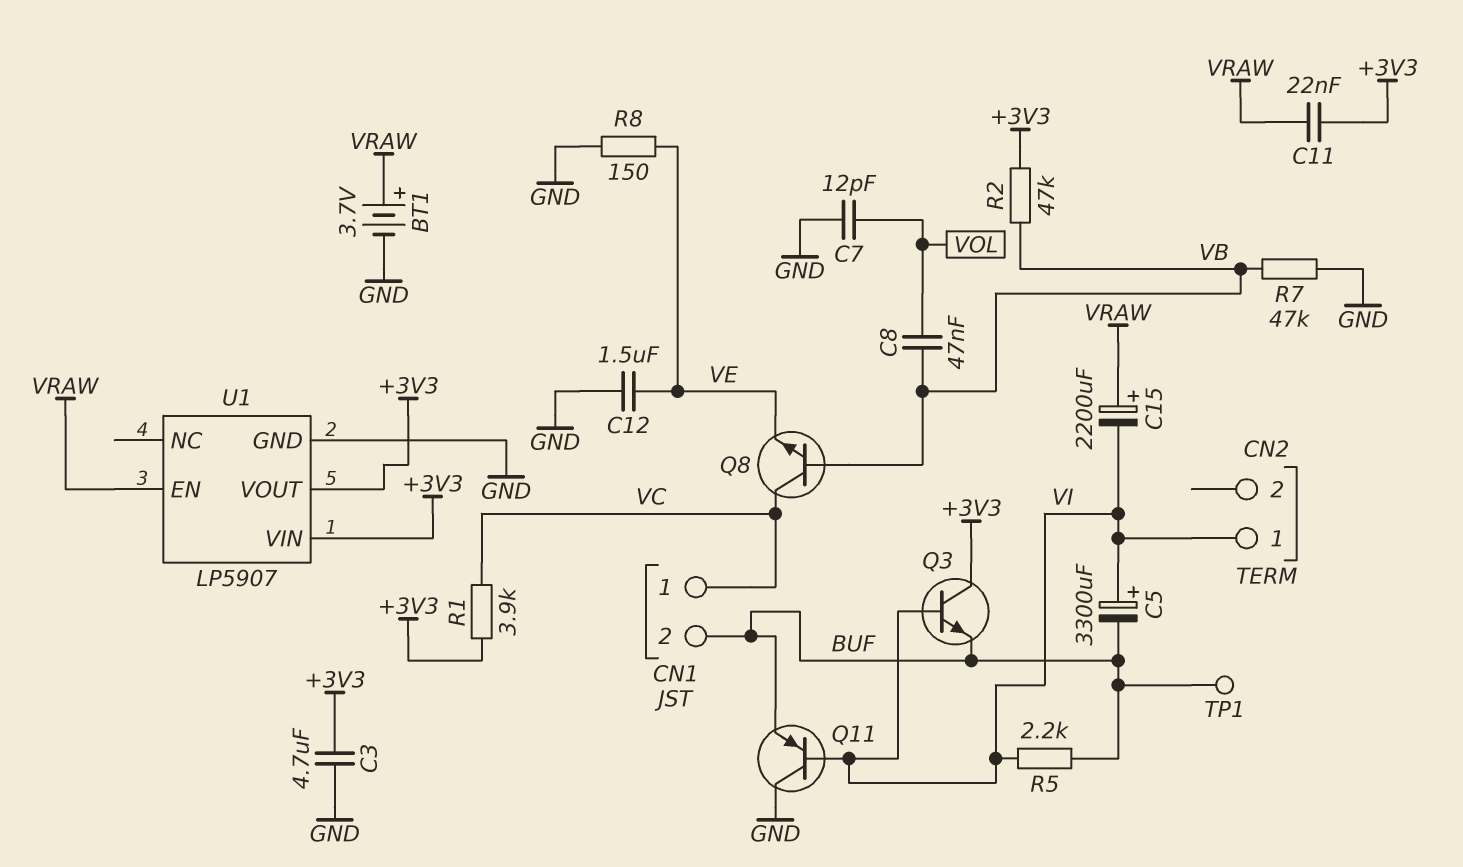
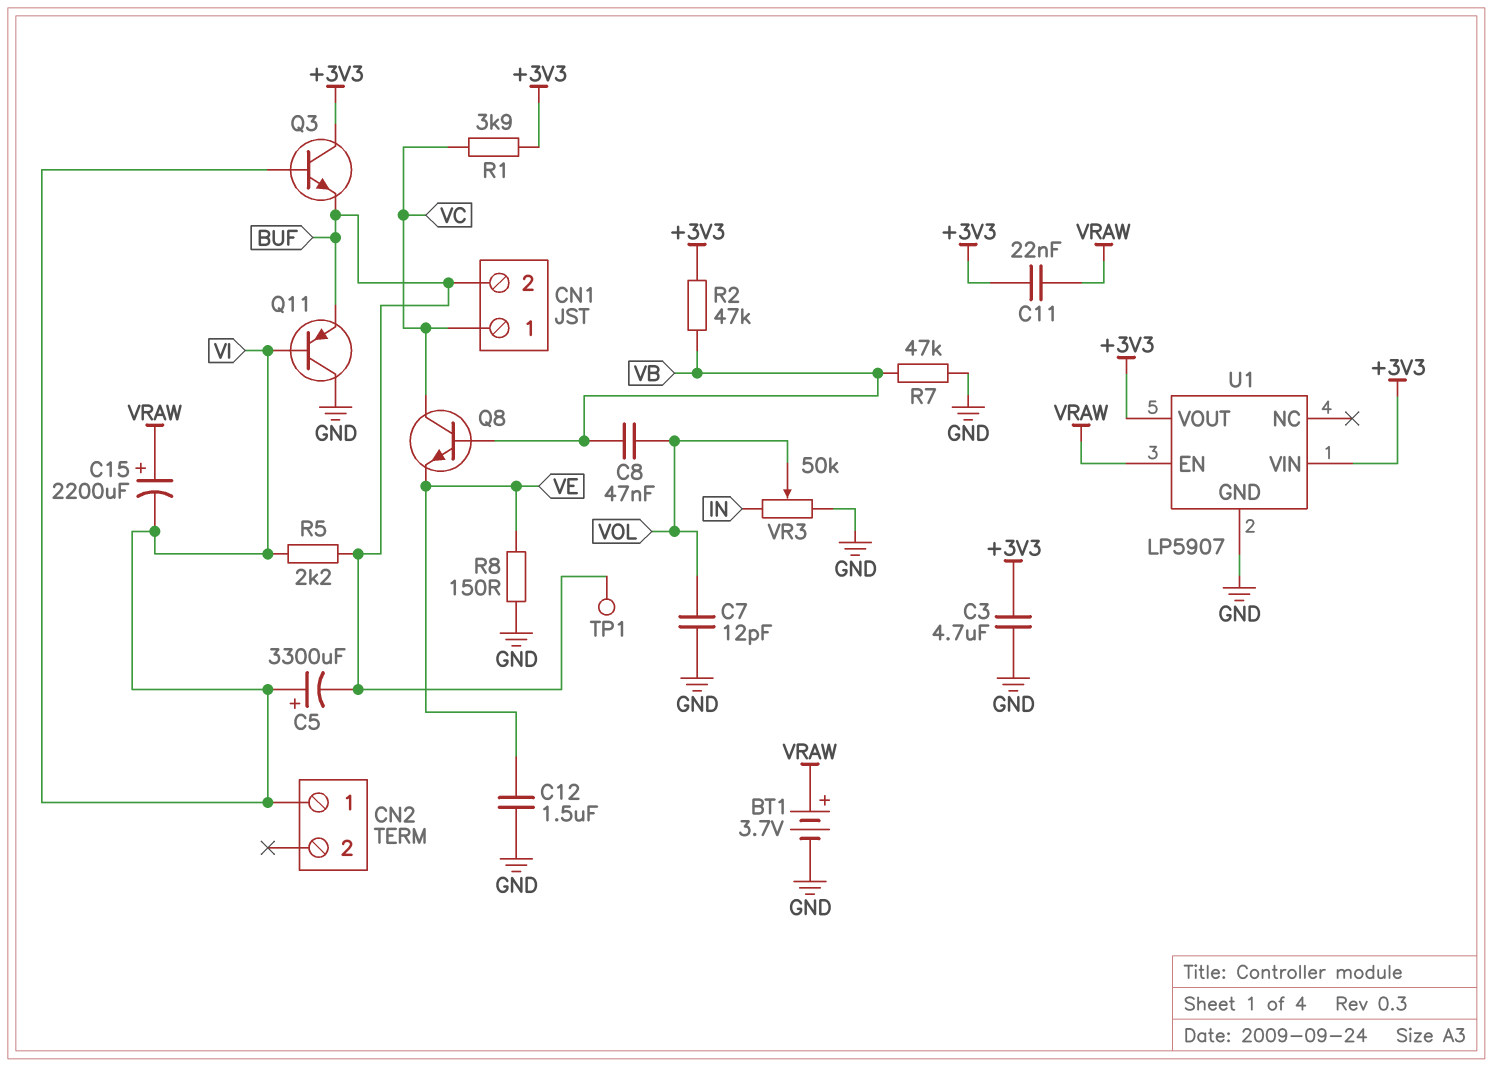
VR3: none -> 50k (GND, IN, wiper VOL)

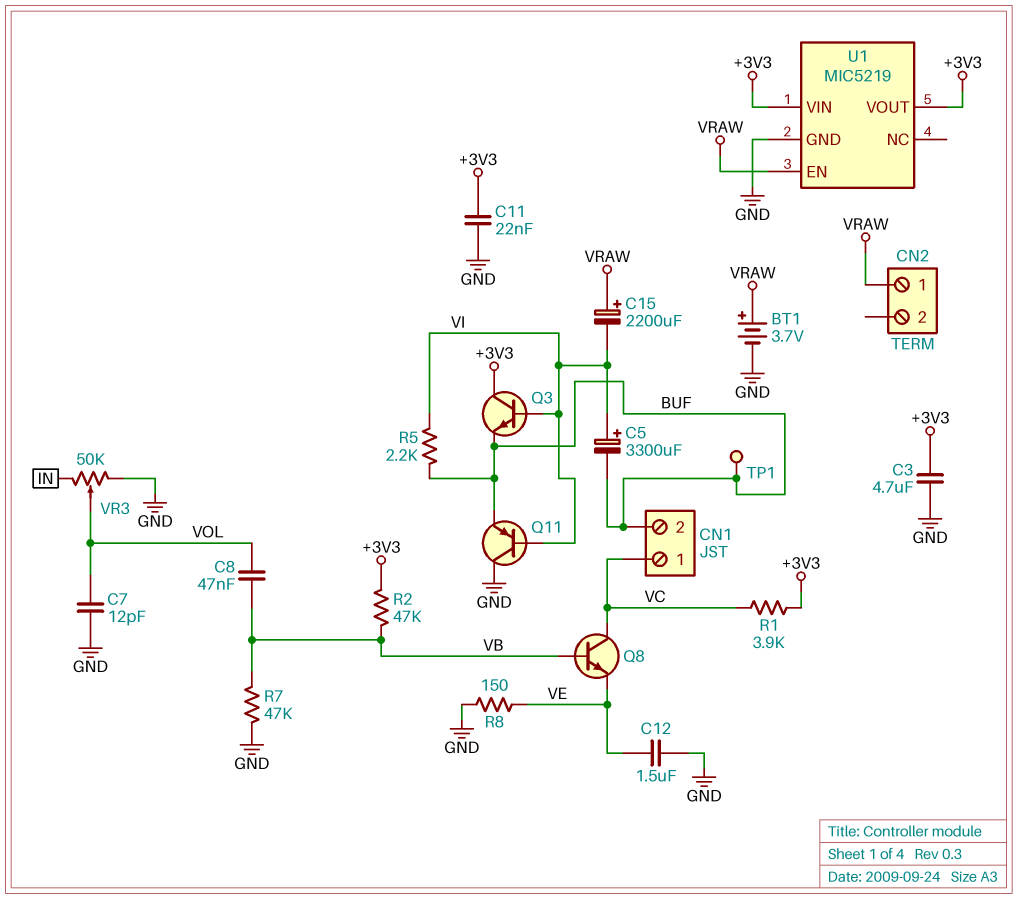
C11: 22nF (+3V3, VRAW) -> 22nF (+3V3, GND)
CN2 pin 1: VI -> VRAW
U1: LP5907 -> MIC5219

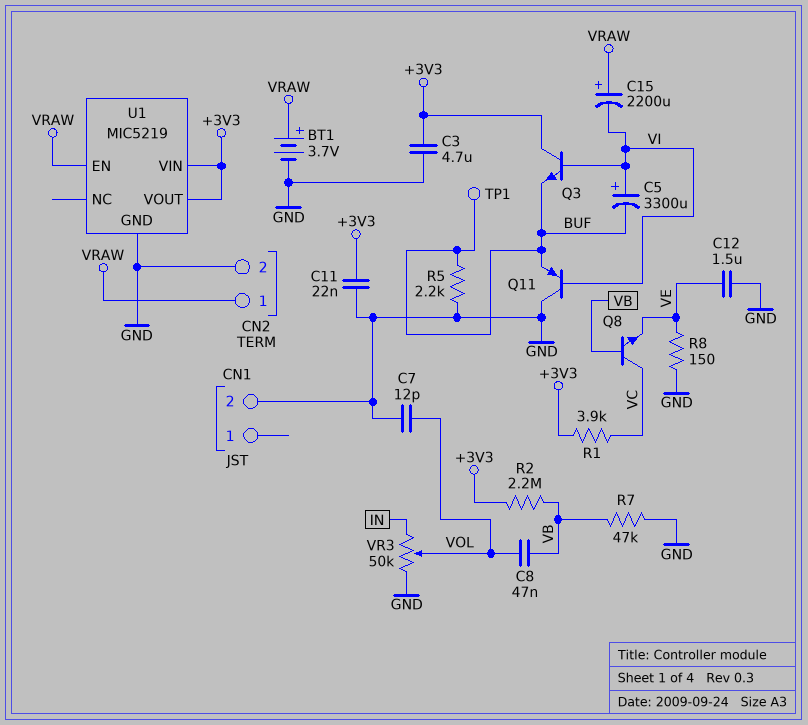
CN1 pin 1: VC -> none
CN1 pin 2: BUF -> GND
CN2 pin 2: none -> GND
R2: 47k (+3V3, VB) -> 2.2M (+3V3, VB)
R5: 2.2k (BUF, VI) -> 2.2k (BUF, GND)

